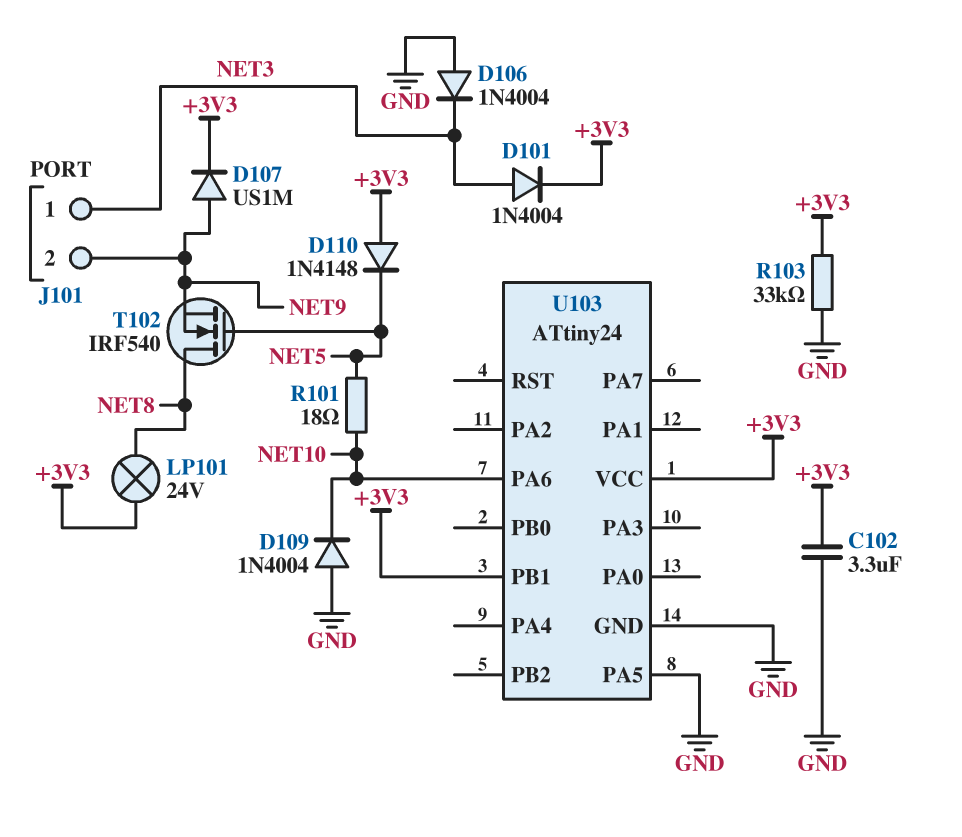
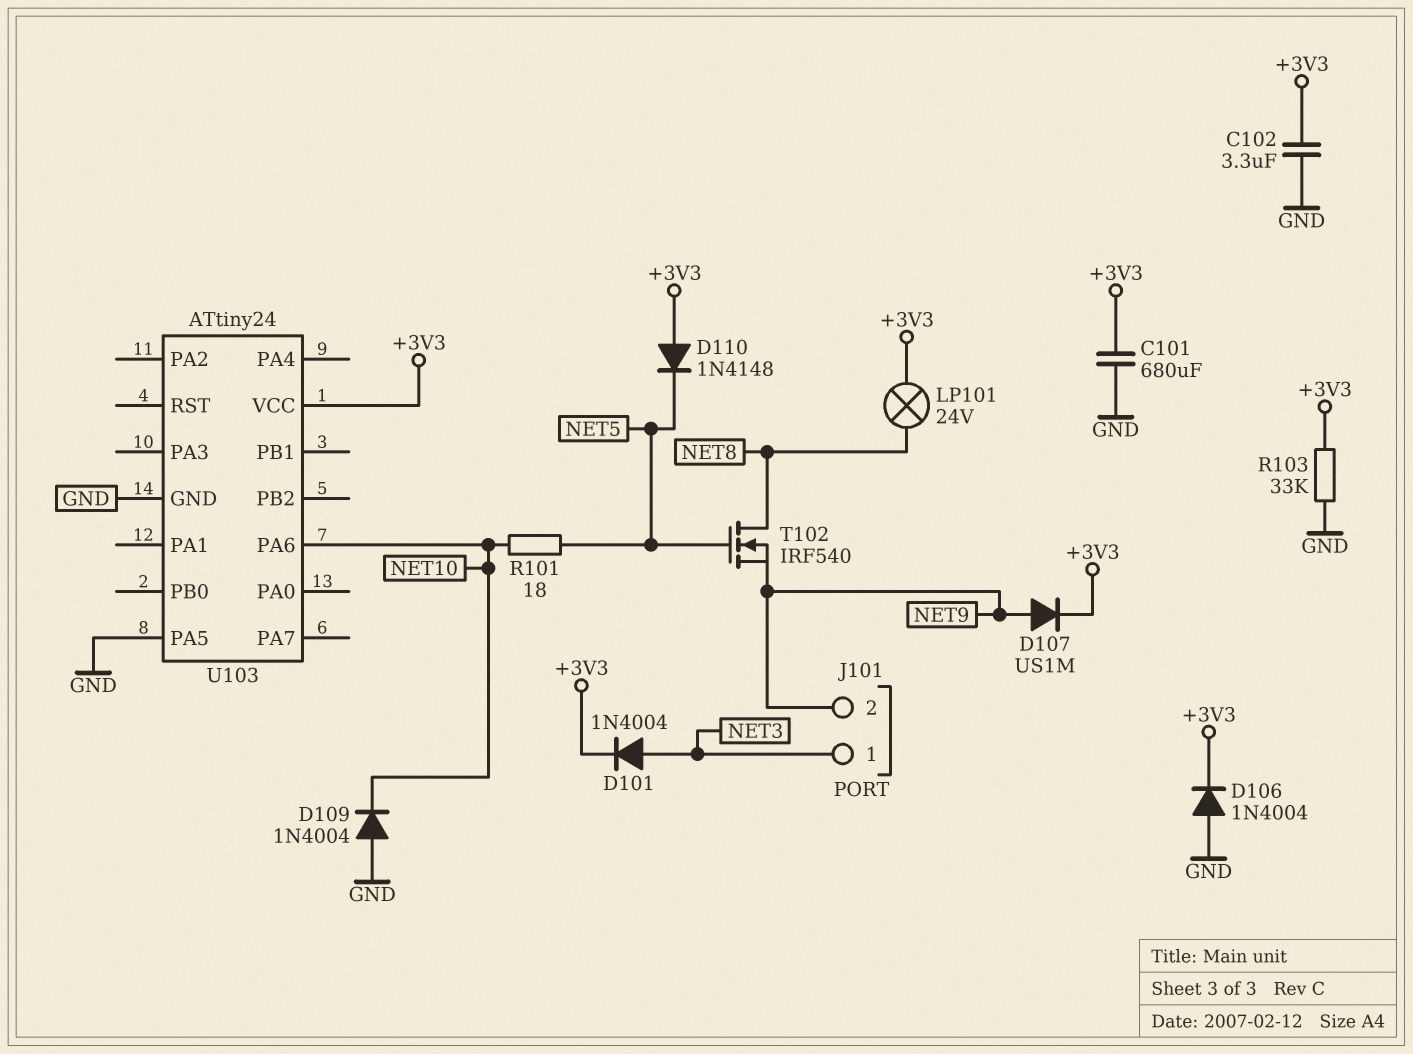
C101: none -> 680uF (+3V3, GND)
D106: diode 1N4004 (A GND, K NET3) -> diode 1N4004 (A GND, K +3V3)
U103 pin PB1: +3V3 -> none

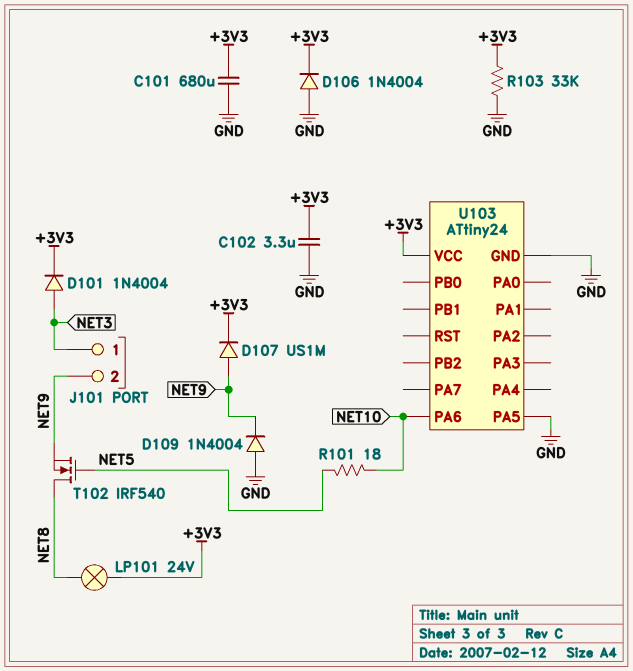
D109: diode 1N4004 (A GND, K NET10) -> diode 1N4004 (A GND, K NET9)
D110: diode 1N4148 (A +3V3, K NET5) -> none

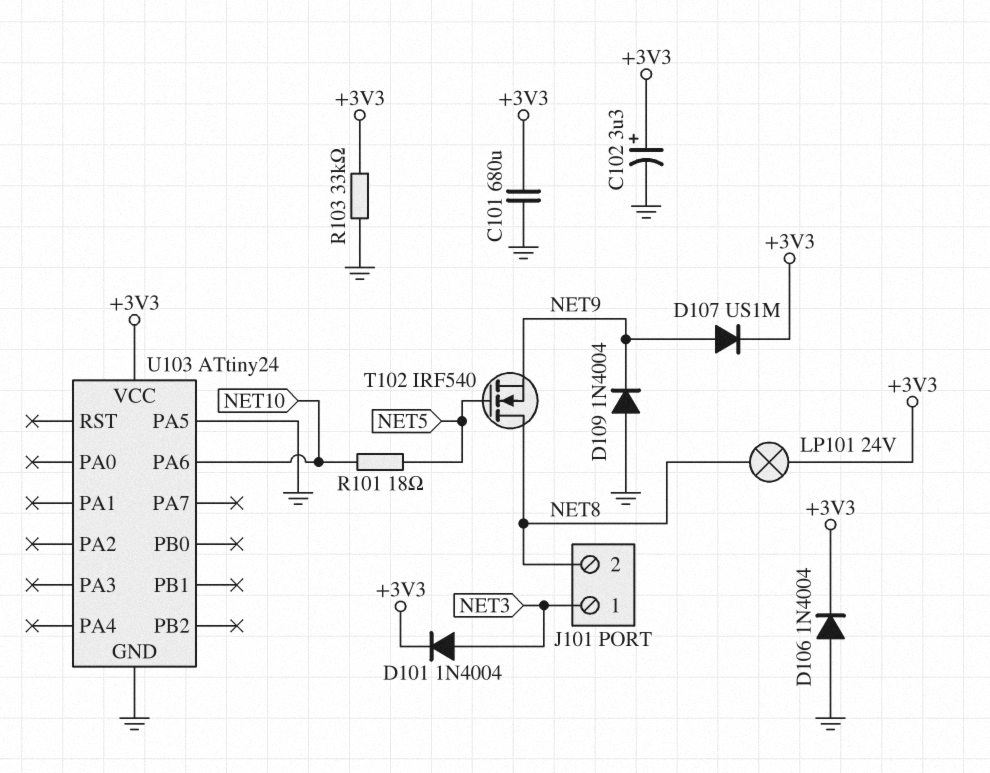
C102: 3.3uF (+3V3, GND) -> 3.3uF (plus +3V3, minus GND)
J101 pin 2: NET9 -> NET8

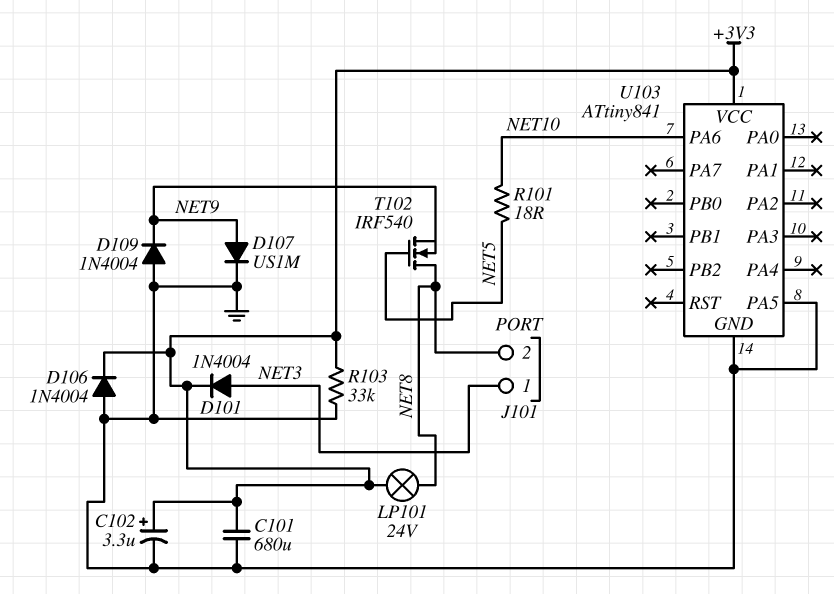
D107: diode US1M (A NET9, K +3V3) -> diode US1M (A NET9, K GND)
U103: ATtiny24 -> ATtiny841

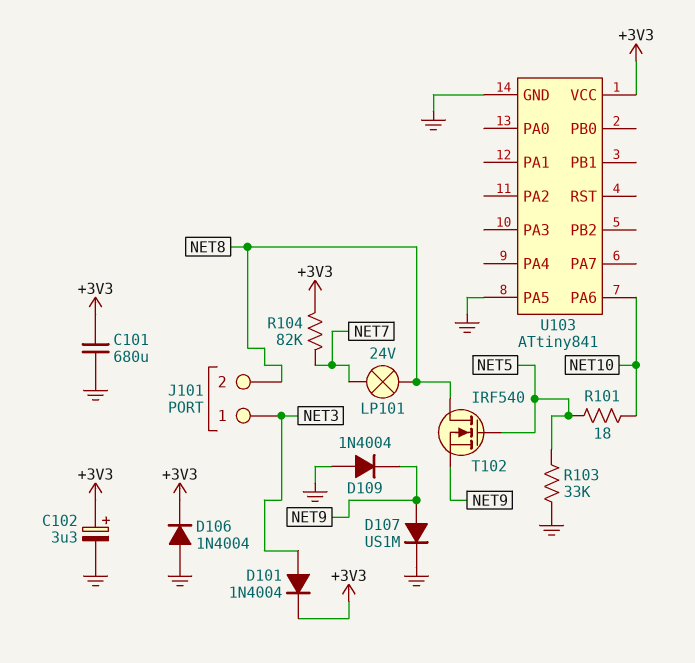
LP101: lamp 24V (+3V3, NET8) -> lamp 24V (NET7, NET8)
R103: 33k (+3V3, GND) -> 33k (GND, NET5)
R104: none -> 82k (+3V3, NET7)

